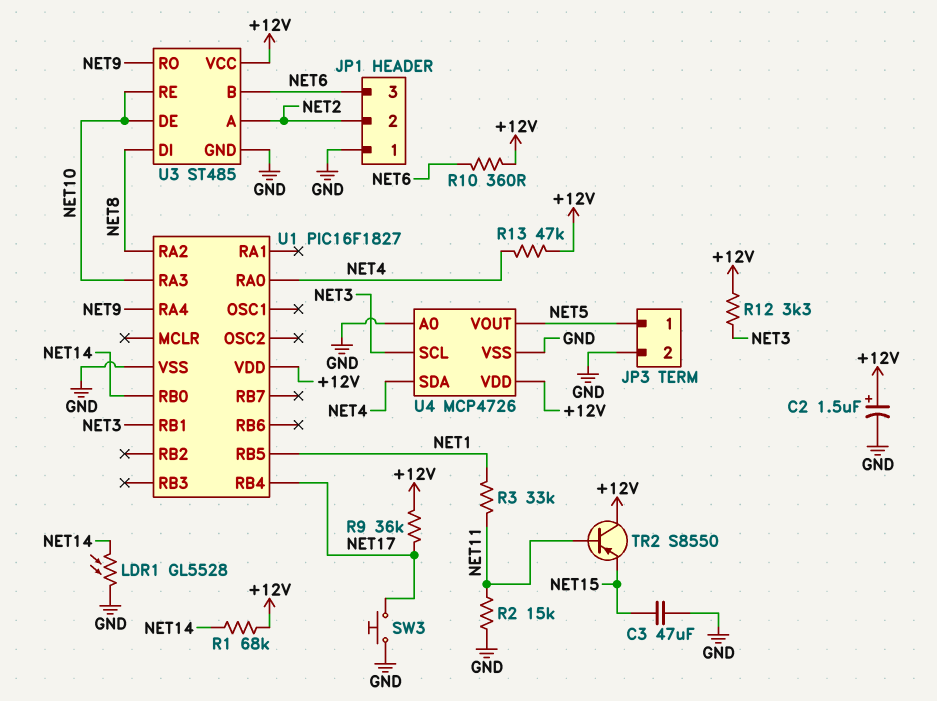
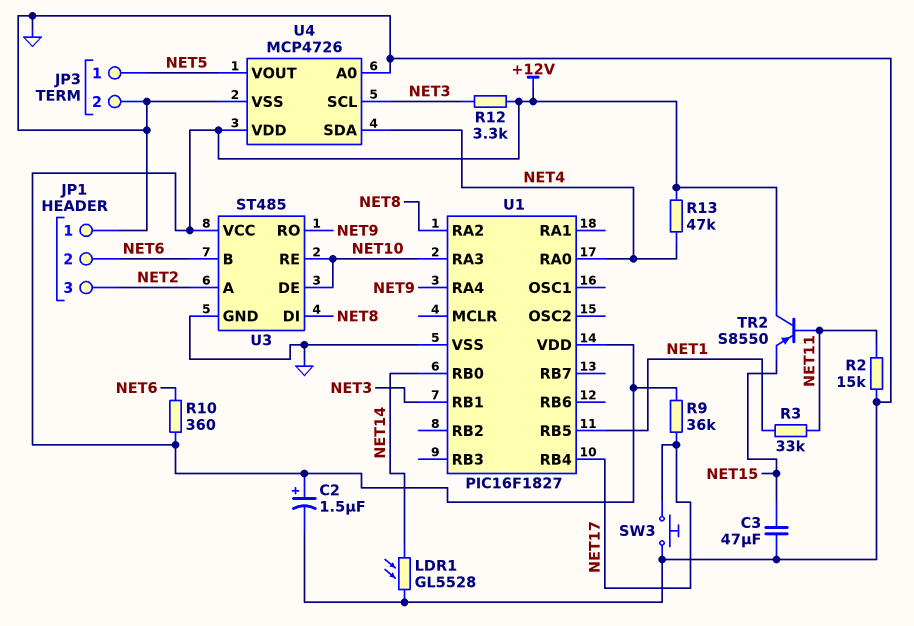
JP1 pin 2: NET2 -> NET6
JP1 pin 3: NET6 -> NET2
R1: 68k (+12V, NET14) -> none

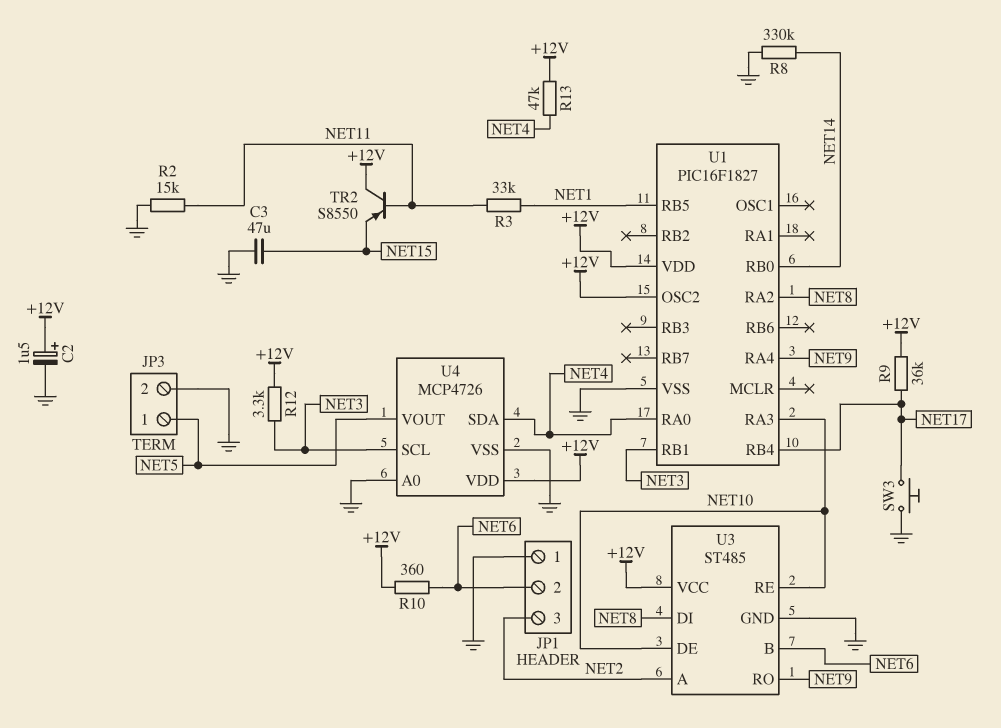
LDR1: GL5528 (GND, NET14) -> none
R8: none -> 330k (GND, NET14)
U1 pin OSC2: none -> +12V

